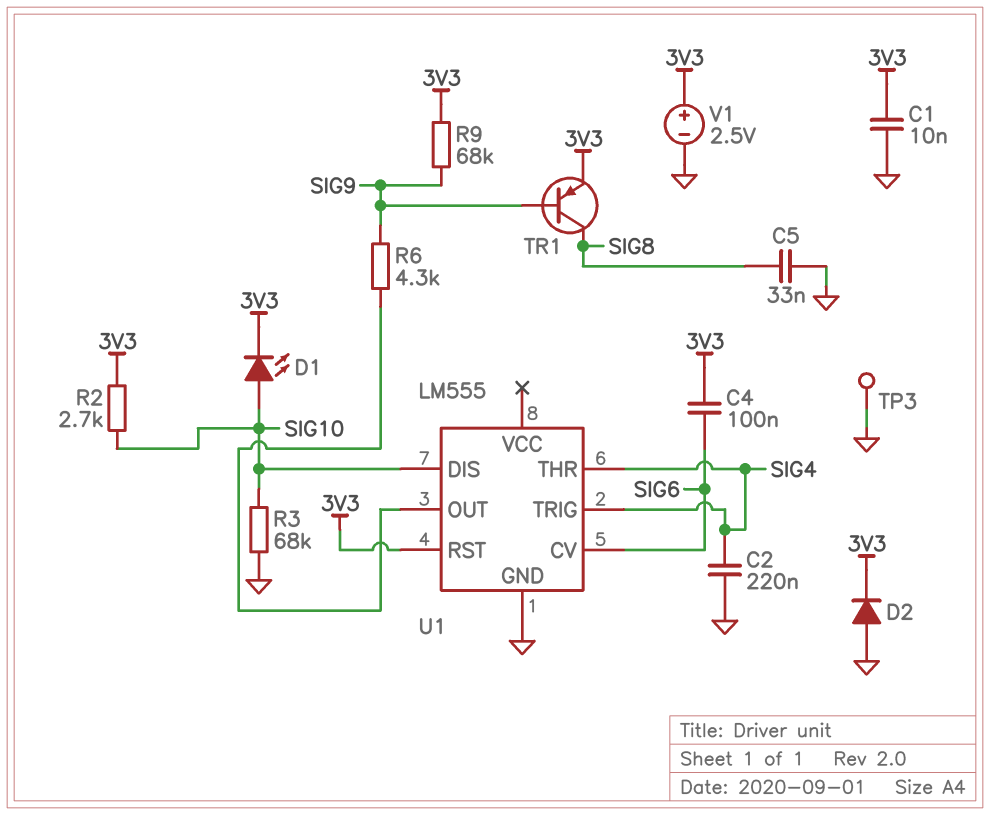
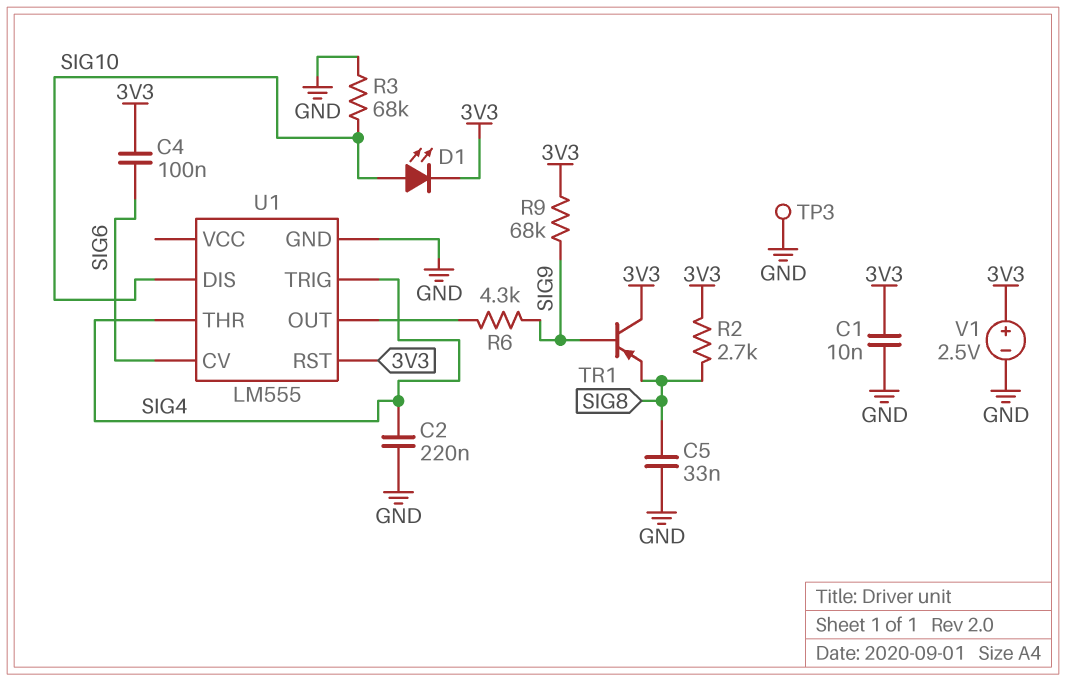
D2: diode (A GND, K 3V3) -> none
R2: 2.7k (3V3, SIG10) -> 2.7k (3V3, SIG8)
TR1: PNP (B SIG9, C SIG8, E 3V3) -> PNP (B SIG9, C 3V3, E SIG8)

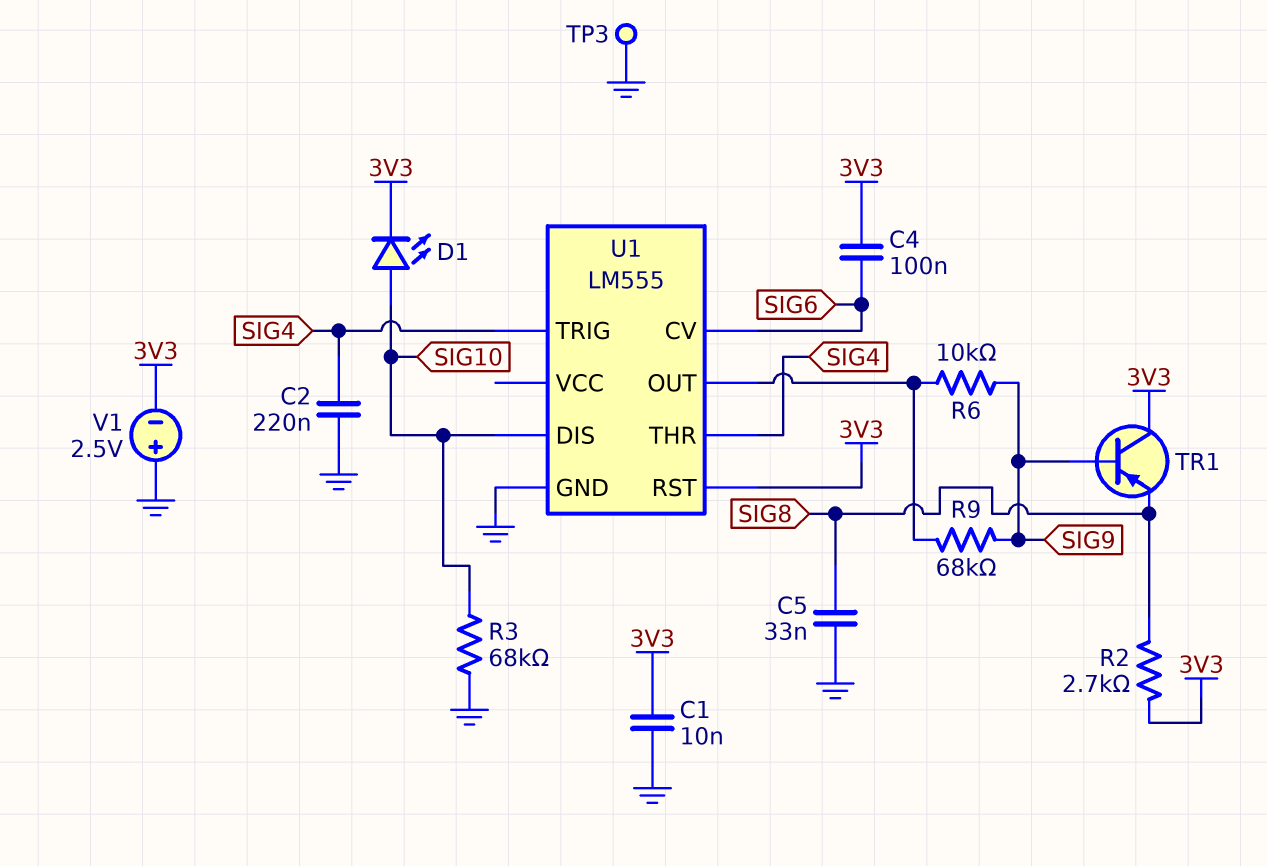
R6: 4.3k (SIG9, U1/OUT) -> 10k (SIG9, U1/OUT)
R9: 68k (3V3, SIG9) -> 68k (SIG9, U1/OUT)
V1: 2.5V (plus 3V3, minus GND) -> 2.5V (plus GND, minus 3V3)

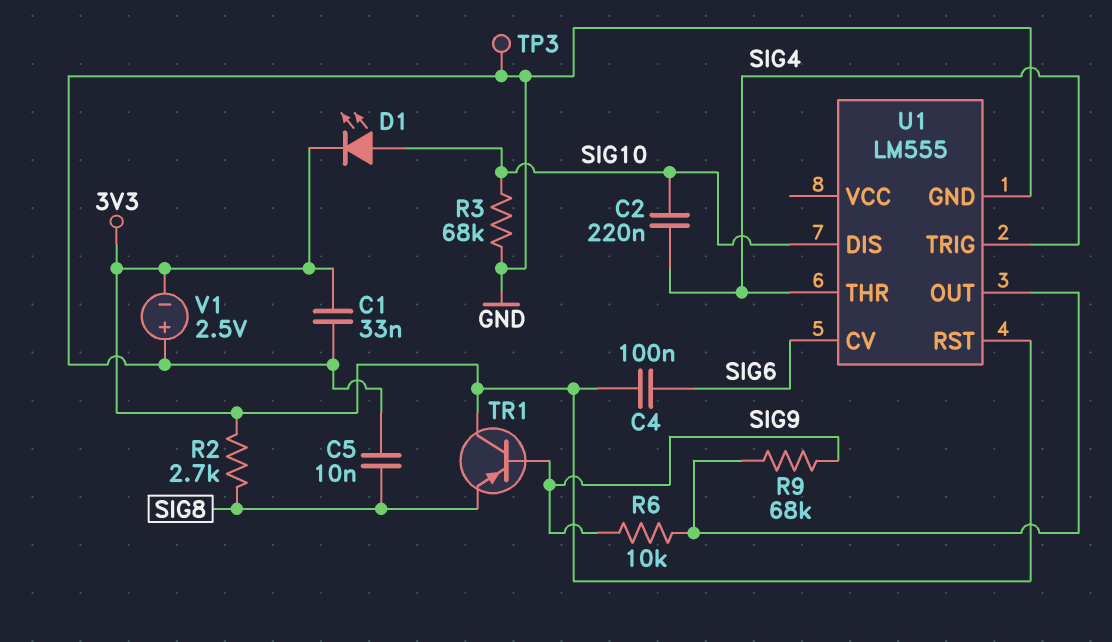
C1: 10nF (3V3, GND) -> 33nF (3V3, GND)
C2: 220nF (GND, SIG4) -> 220nF (SIG4, SIG10)
C5: 33nF (GND, SIG8) -> 10nF (GND, SIG8)

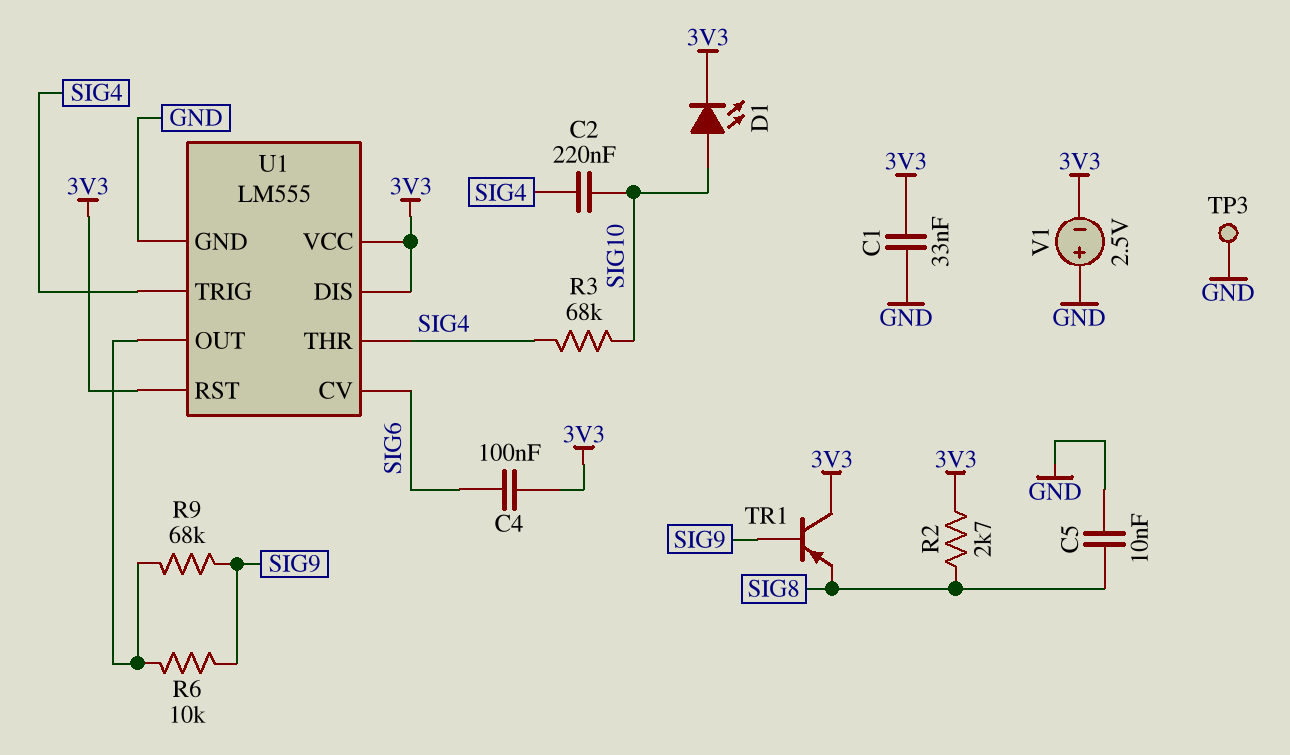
R3: 68k (GND, SIG10) -> 68k (SIG4, SIG10)
U1 pin DIS: SIG10 -> 3V3
U1 pin VCC: none -> 3V3

